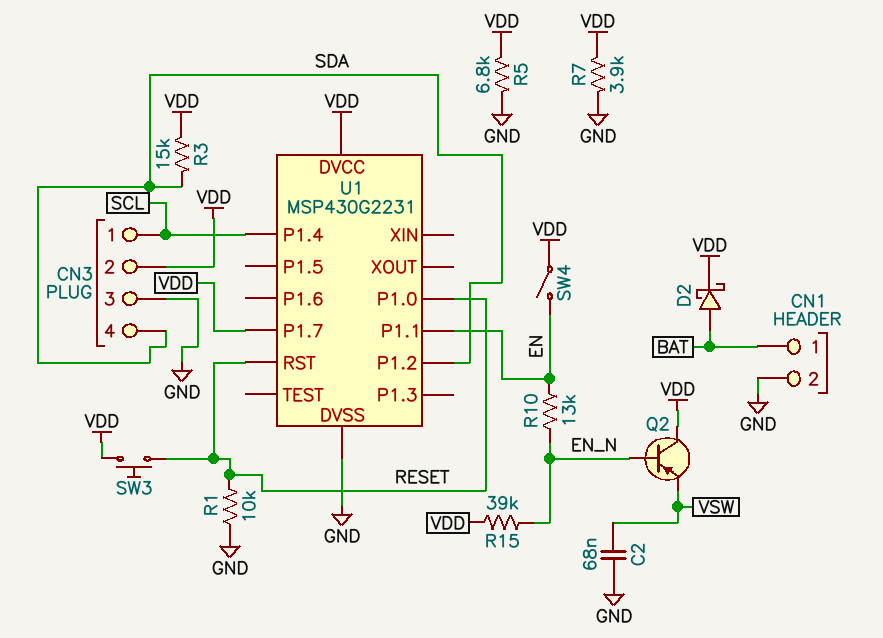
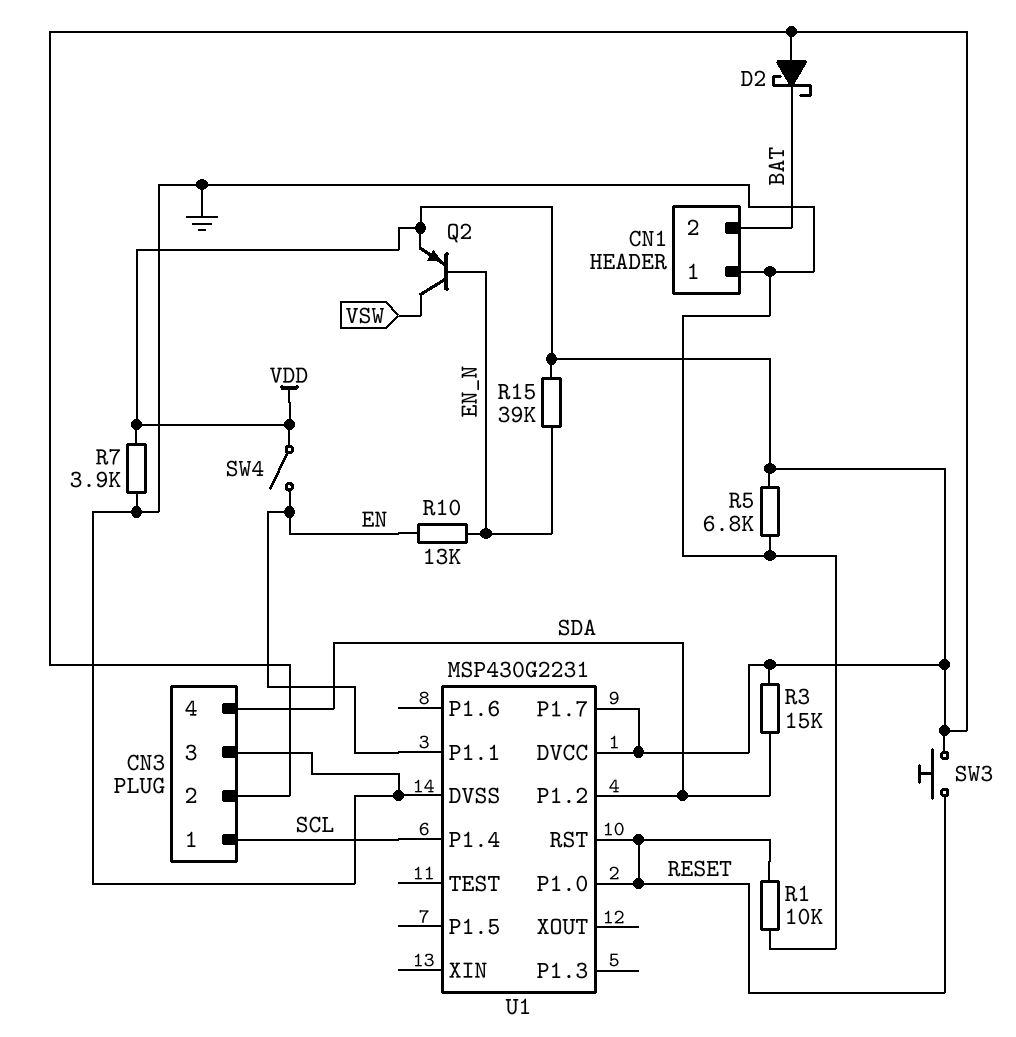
C2: 68nF (GND, VSW) -> none
CN1 pin 1: BAT -> GND
CN1 pin 2: GND -> BAT
D2: schottky (A BAT, K VDD) -> schottky (A VDD, K BAT)
Q2: PNP (B EN_N, C VDD, E VSW) -> PNP (B EN_N, C VSW, E VDD)

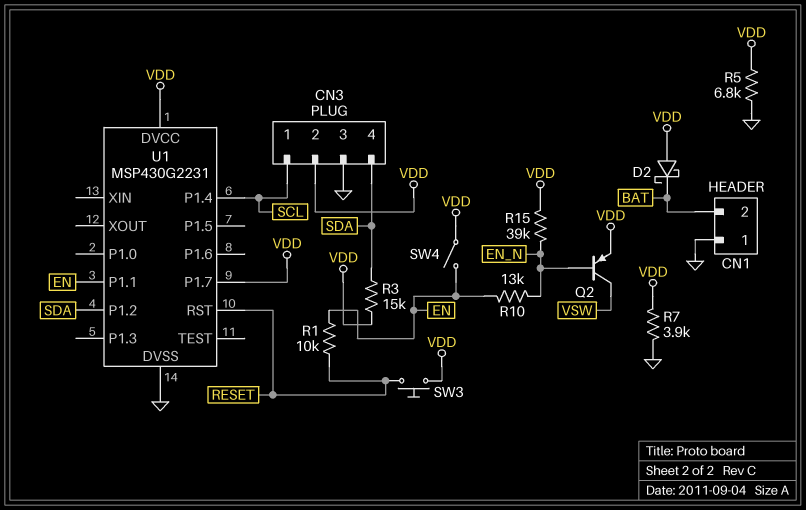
R1: 10k (GND, RESET) -> 10k (EN, RESET)
U1 pin P1.0: RESET -> none

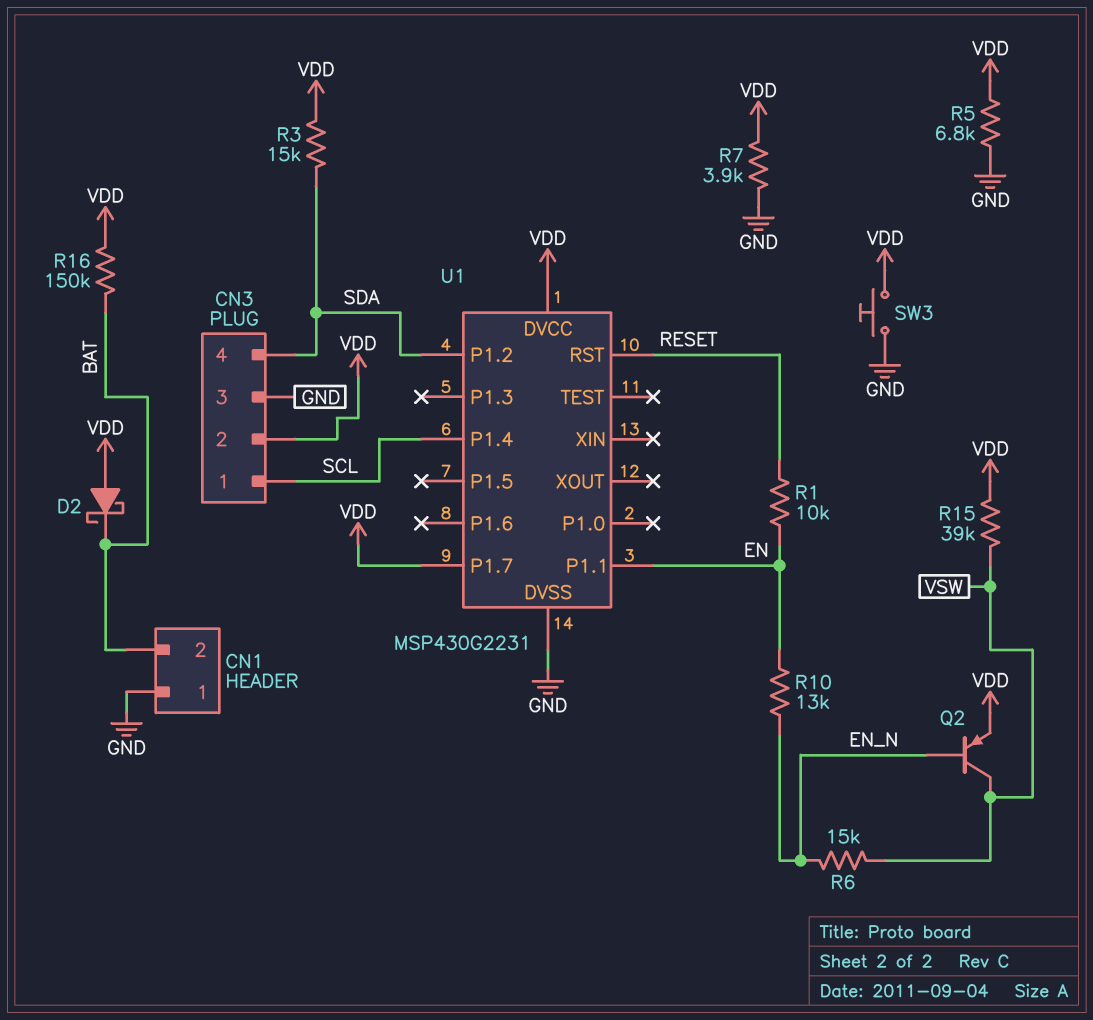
R6: none -> 15k (EN_N, VSW)
R15: 39k (EN_N, VDD) -> 39k (VDD, VSW)
R16: none -> 150k (BAT, VDD)
SW3: button (RESET, VDD) -> button (GND, VDD)
SW4: switch (EN, VDD) -> none

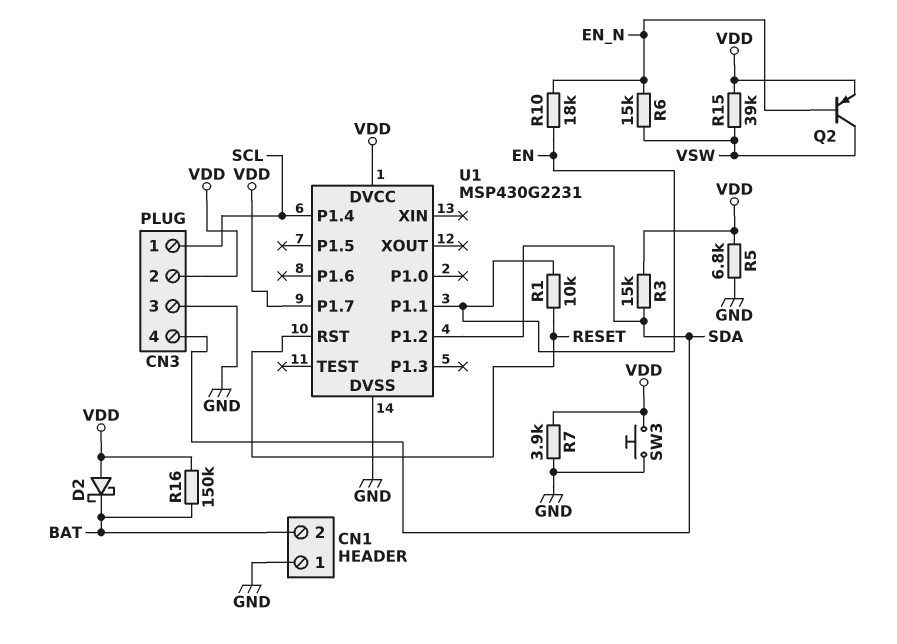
R10: 13k (EN, EN_N) -> 18k (EN, EN_N)

